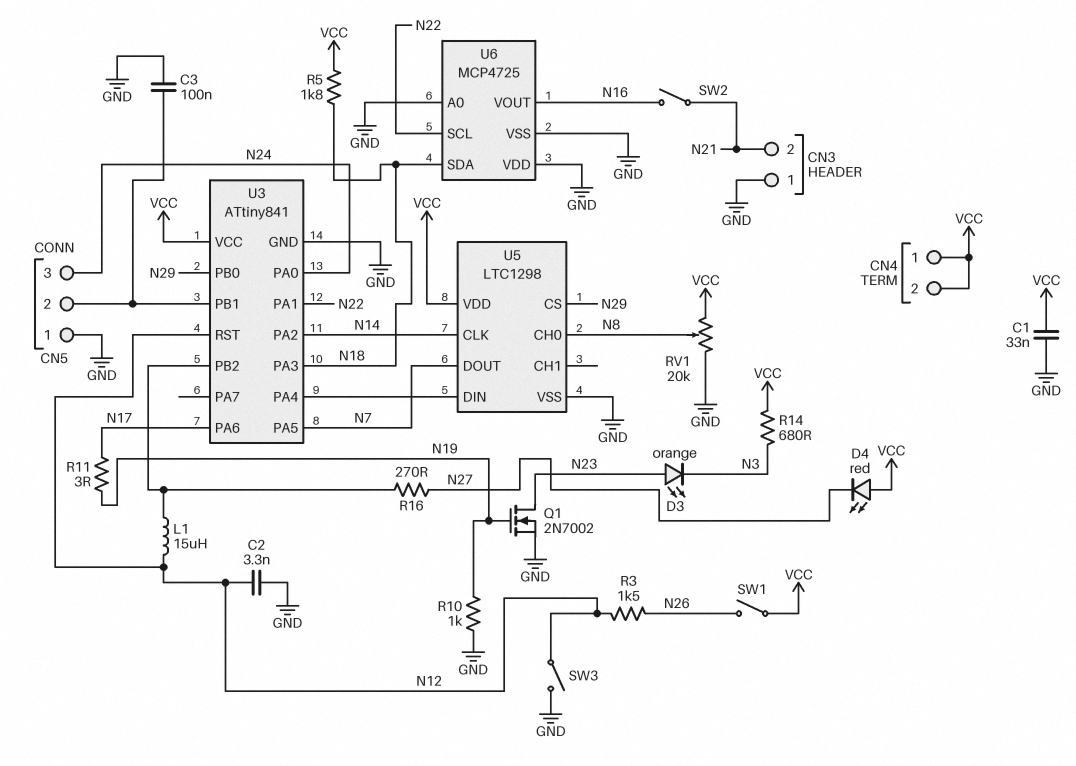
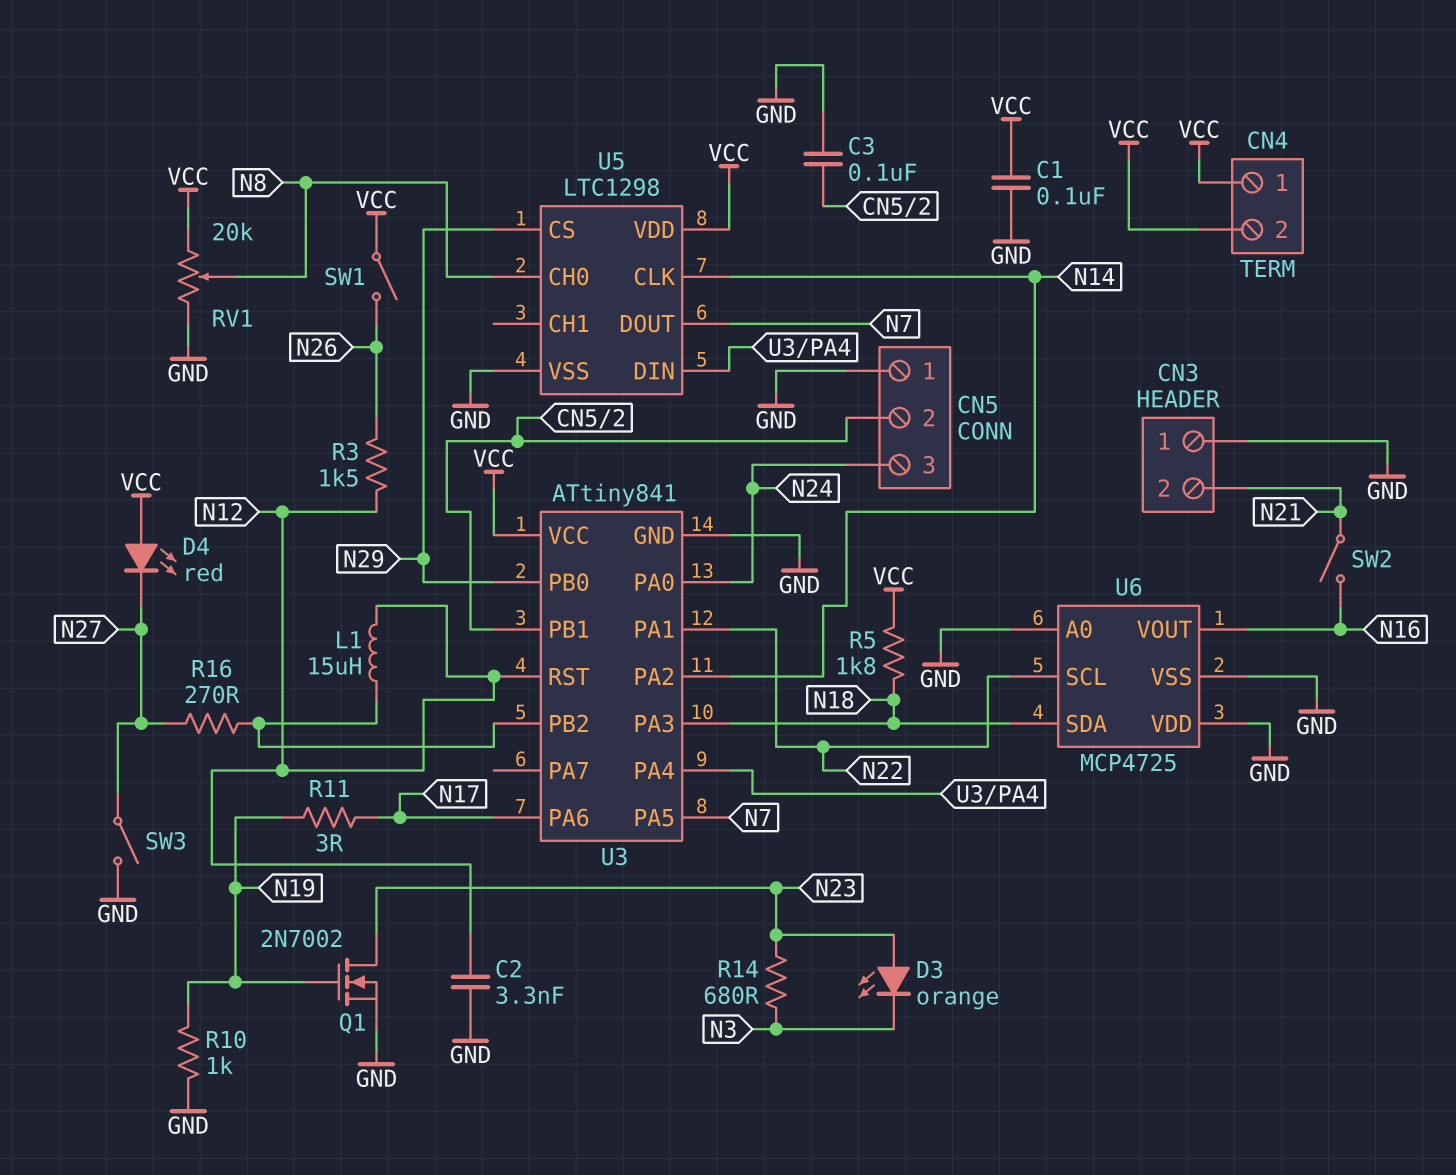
C1: 33nF (GND, VCC) -> 100nF (GND, VCC)
R14: 680 (N3, VCC) -> 680 (N3, N23)
SW3: switch (GND, N12) -> switch (GND, N27)

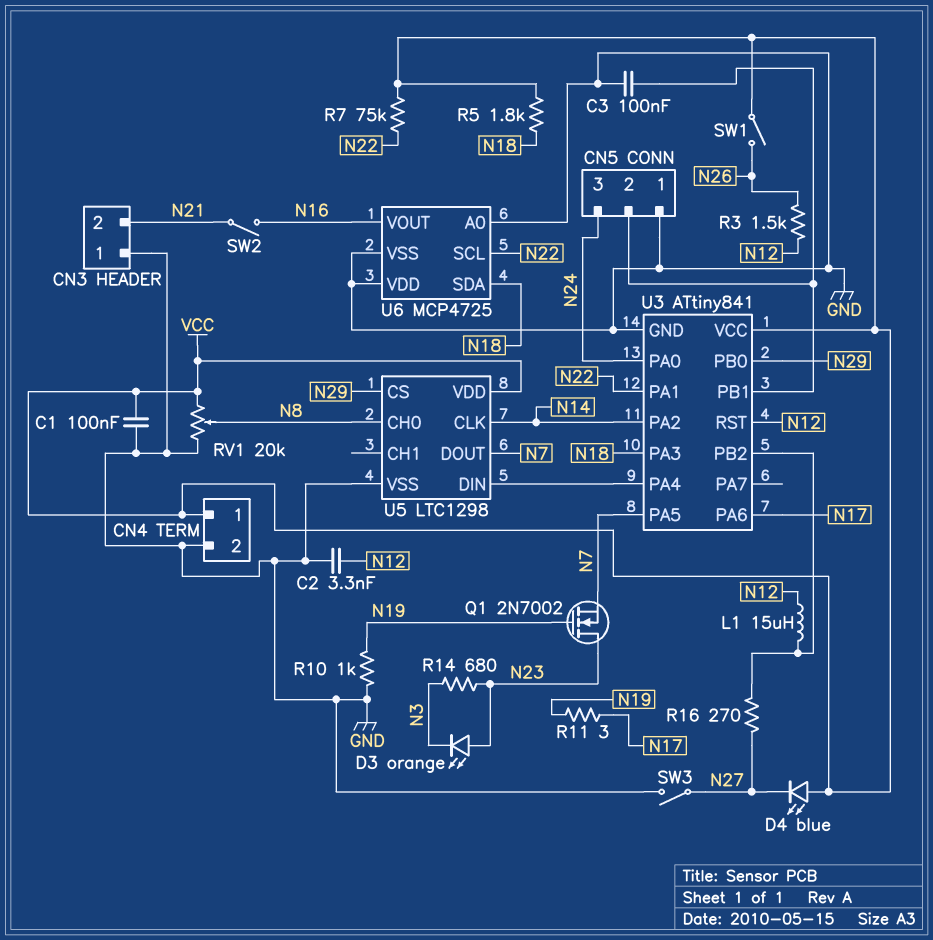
CN4 pin 2: VCC -> GND
D4: LED red (A VCC, K N27) -> LED blue (A VCC, K N27)
Q1: NMOS 2N7002 (G N19, D N23, S GND) -> NMOS 2N7002 (G N19, D N23, S N7)
R7: none -> 75k (N22, VCC)

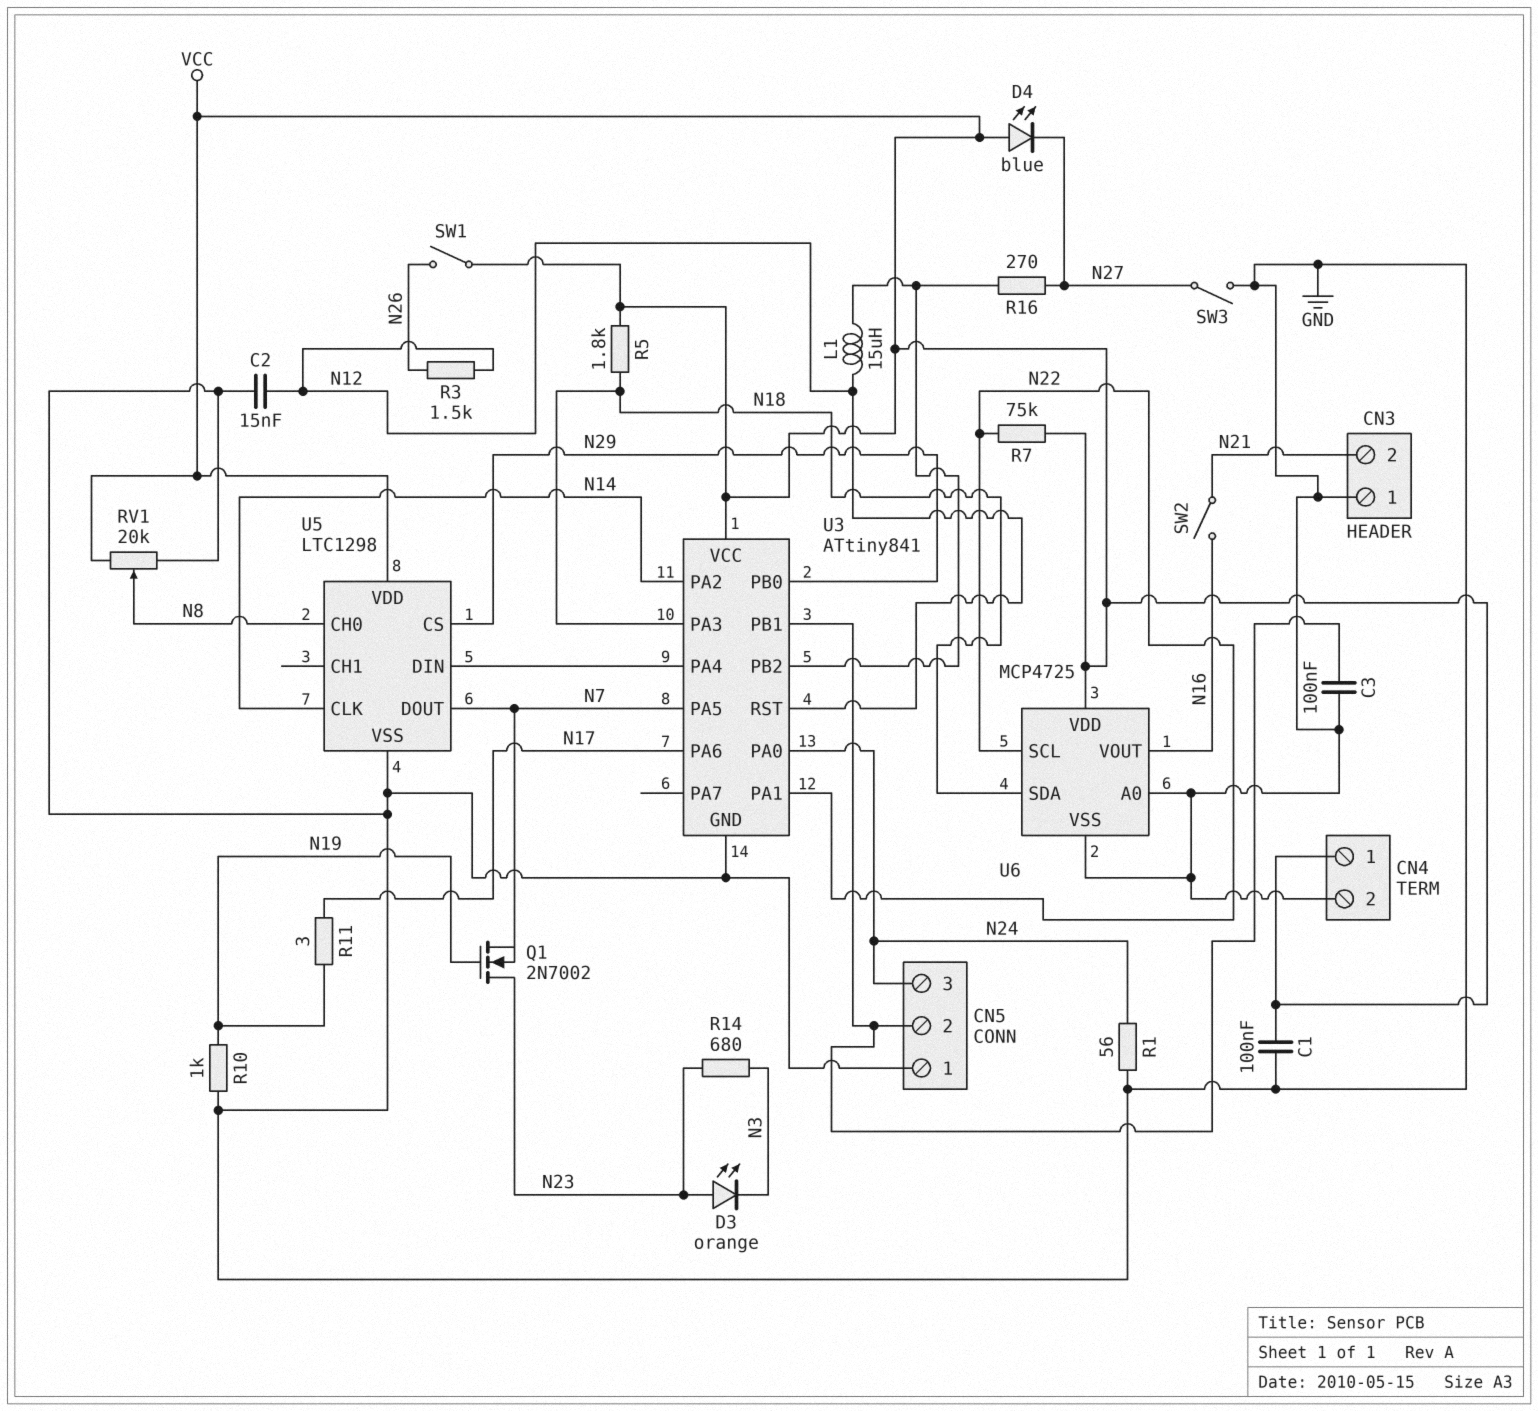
C2: 3.3nF (GND, N12) -> 15nF (GND, N12)
R1: none -> 56 (GND, N24)
U6 pin VDD: GND -> VCC

